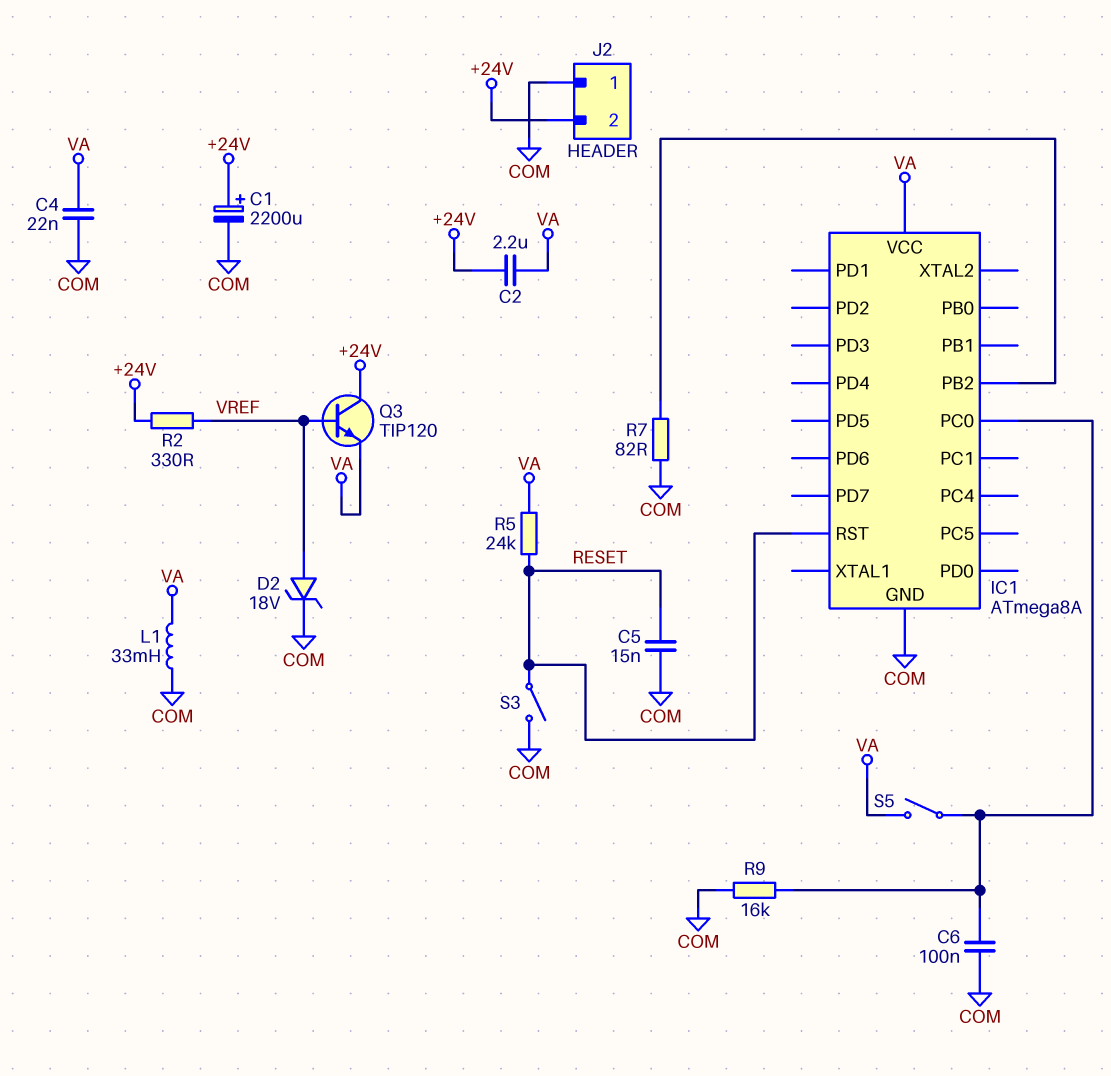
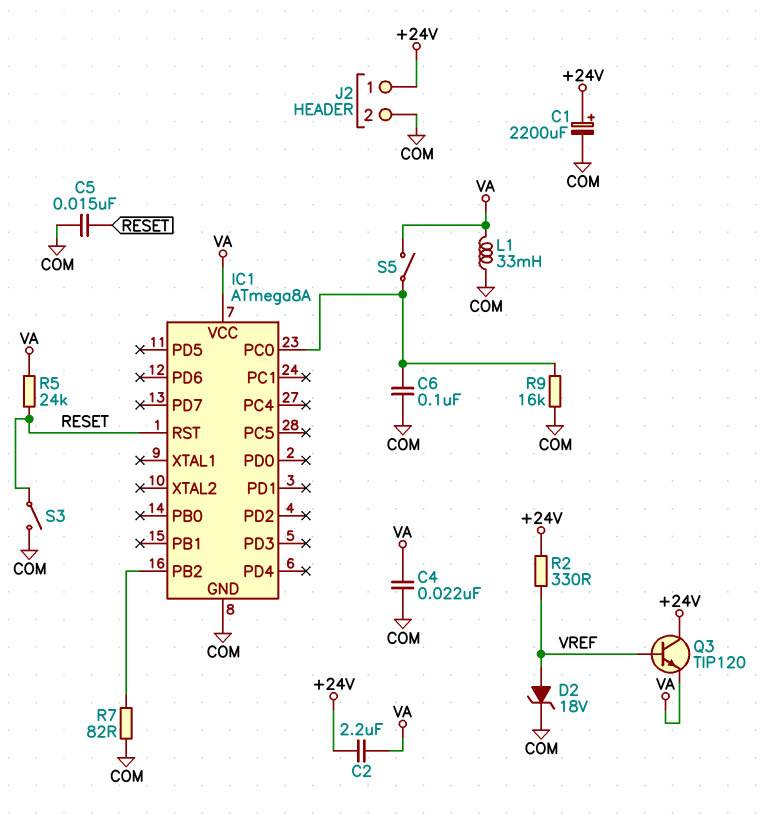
J2 pin 1: COM -> +24V
J2 pin 2: +24V -> COM

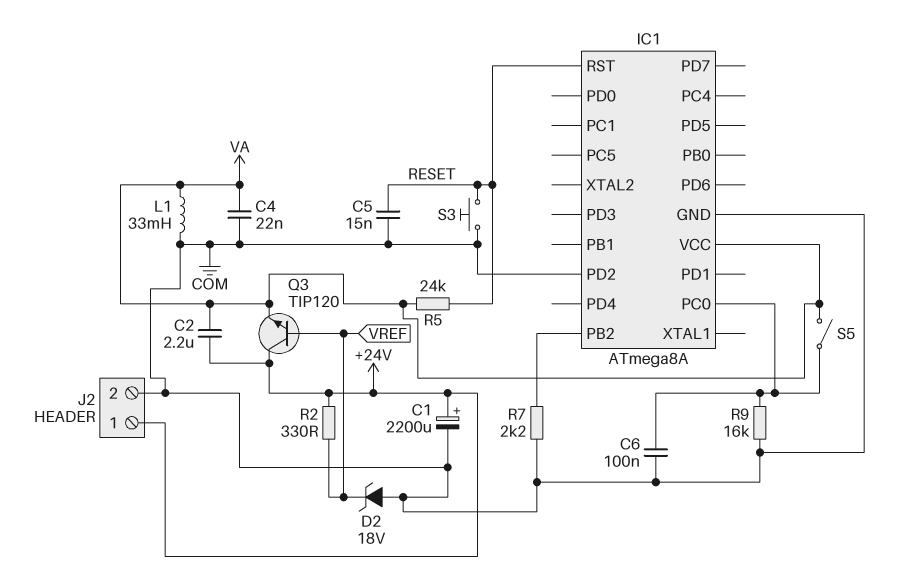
D2: zener 18V (A VREF, K COM) -> zener 18V (A COM, K VREF)
IC1 pin PD2: none -> COM
R7: 82 (COM, IC1/PB2) -> 2.2k (COM, IC1/PB2)
S3: switch (COM, RESET) -> button (COM, RESET)

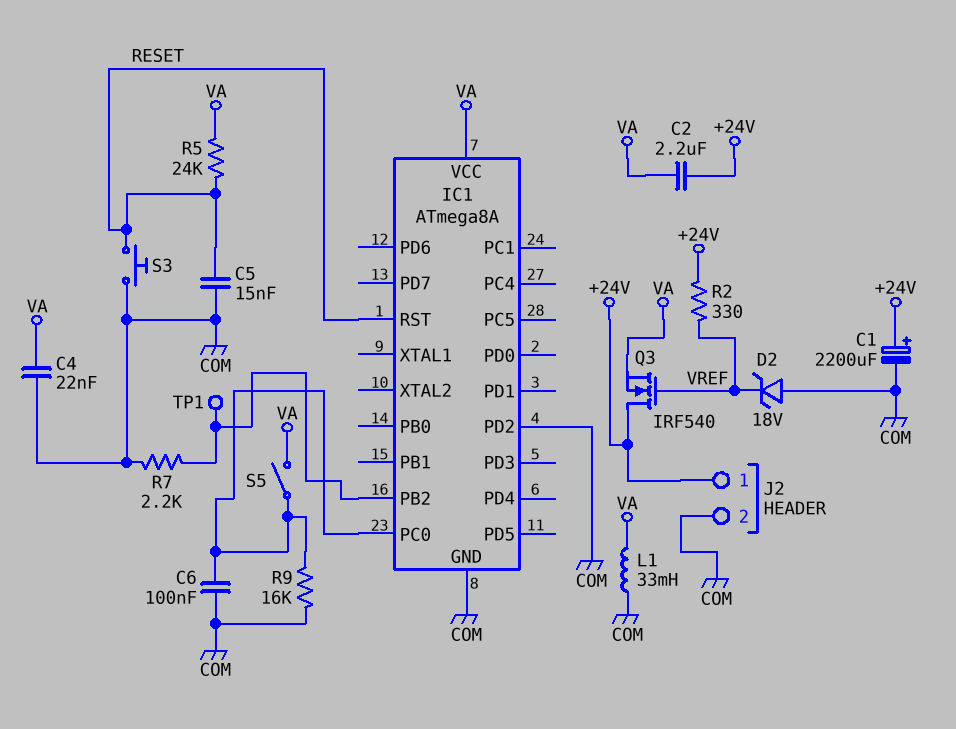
Q3: NPN TIP120 (B VREF, C +24V, E VA) -> NMOS IRF540 (G VREF, D +24V, S VA)
TP1: none -> test point (IC1/PB2)

